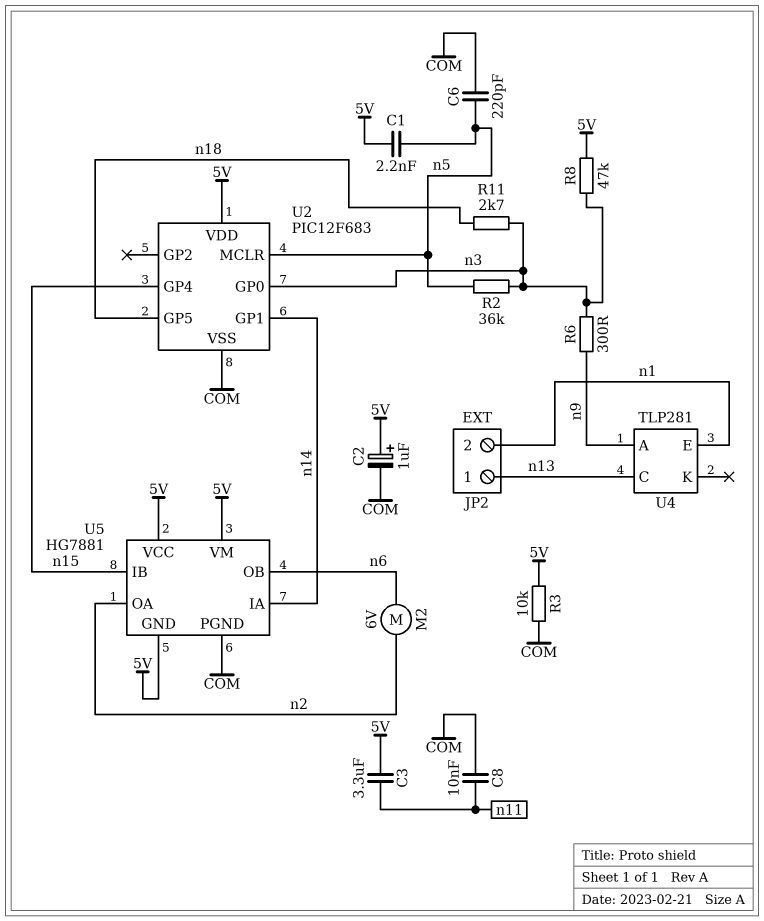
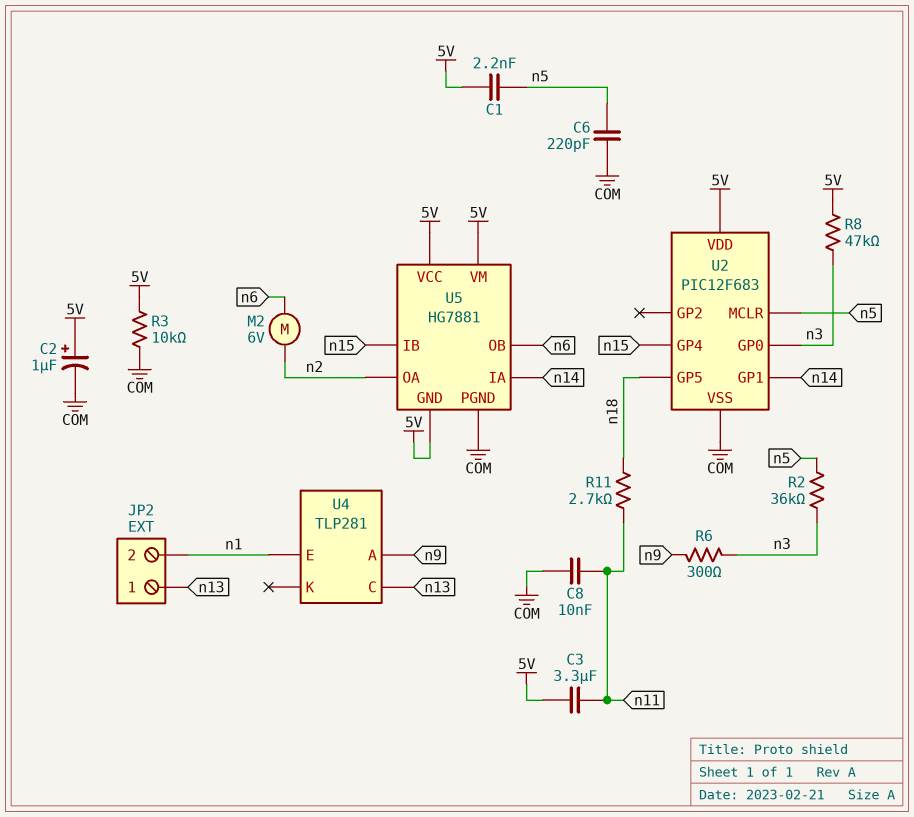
R11: 2.7k (n3, n18) -> 2.7k (n11, n18)

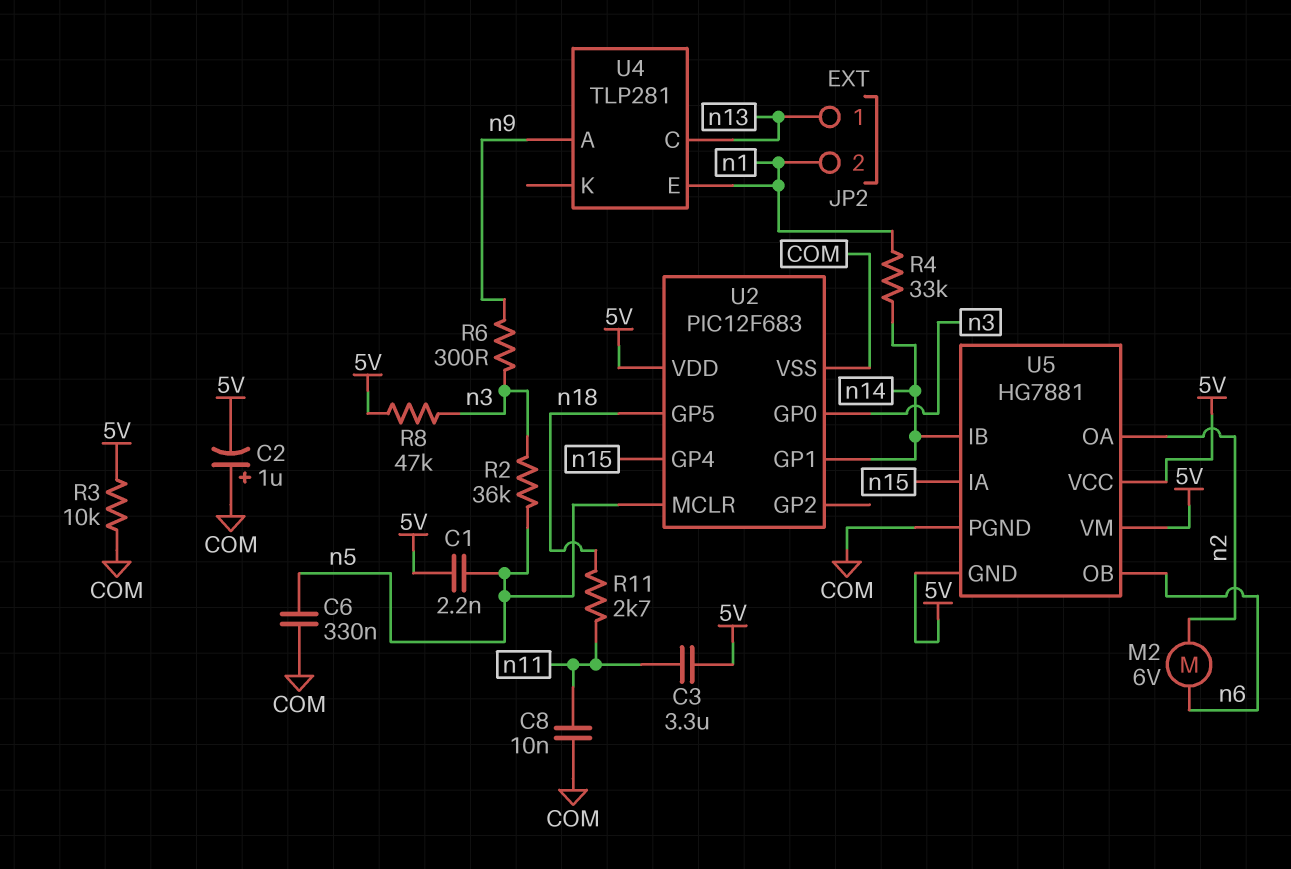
C2: 1uF (plus 5V, minus COM) -> 1uF (plus COM, minus 5V)
C6: 220pF (COM, n5) -> 330nF (COM, n5)
R4: none -> 33k (n1, n14)
U5 pin IA: n14 -> n15
U5 pin IB: n15 -> n14

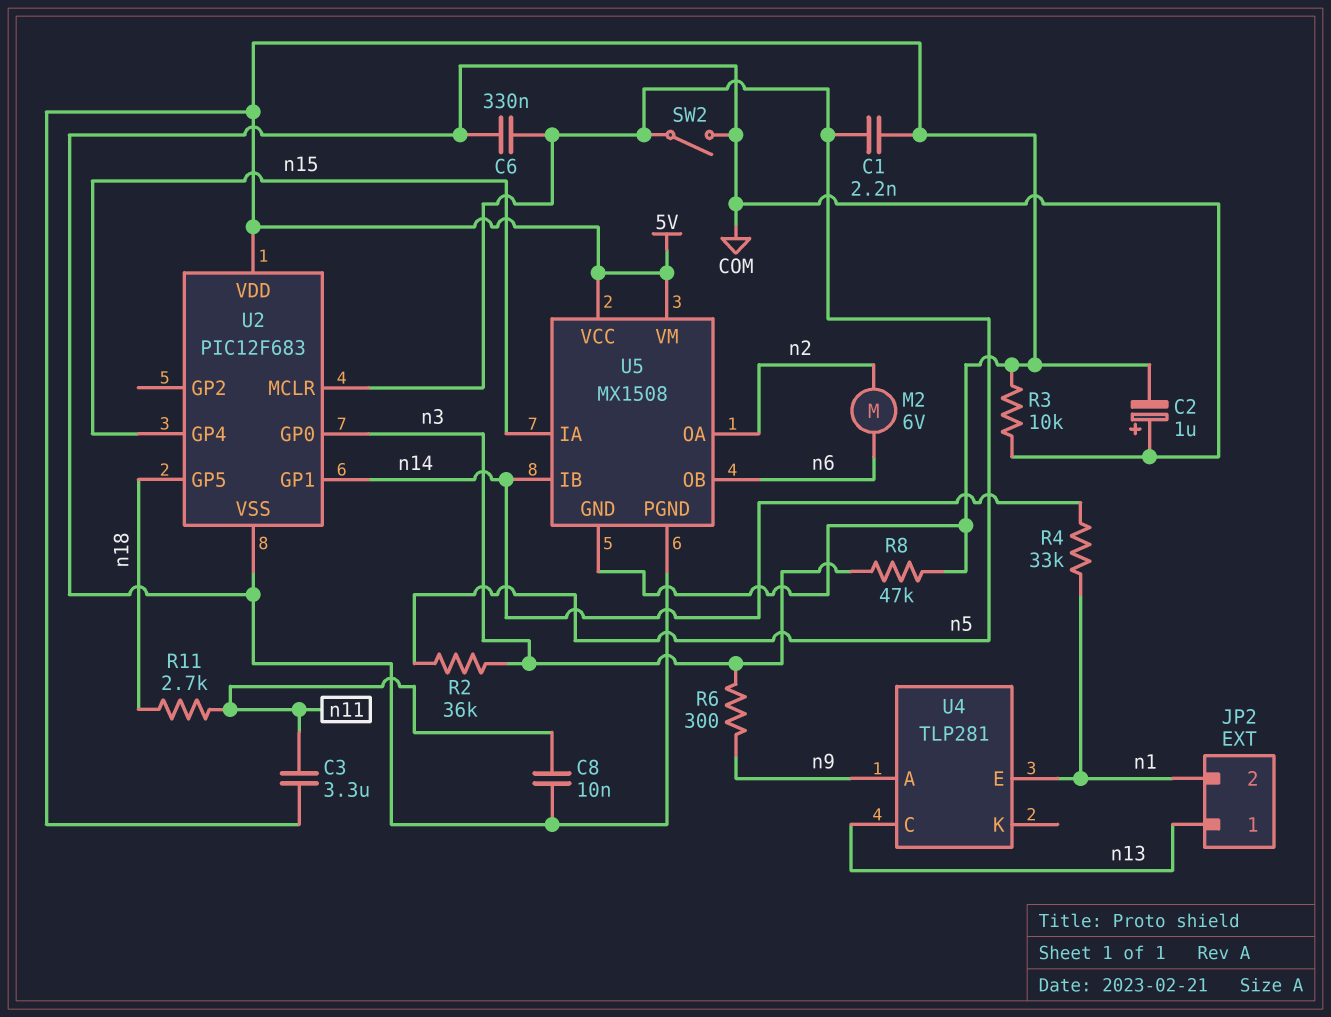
SW2: none -> switch (COM, n5)
U5: HG7881 -> MX1508

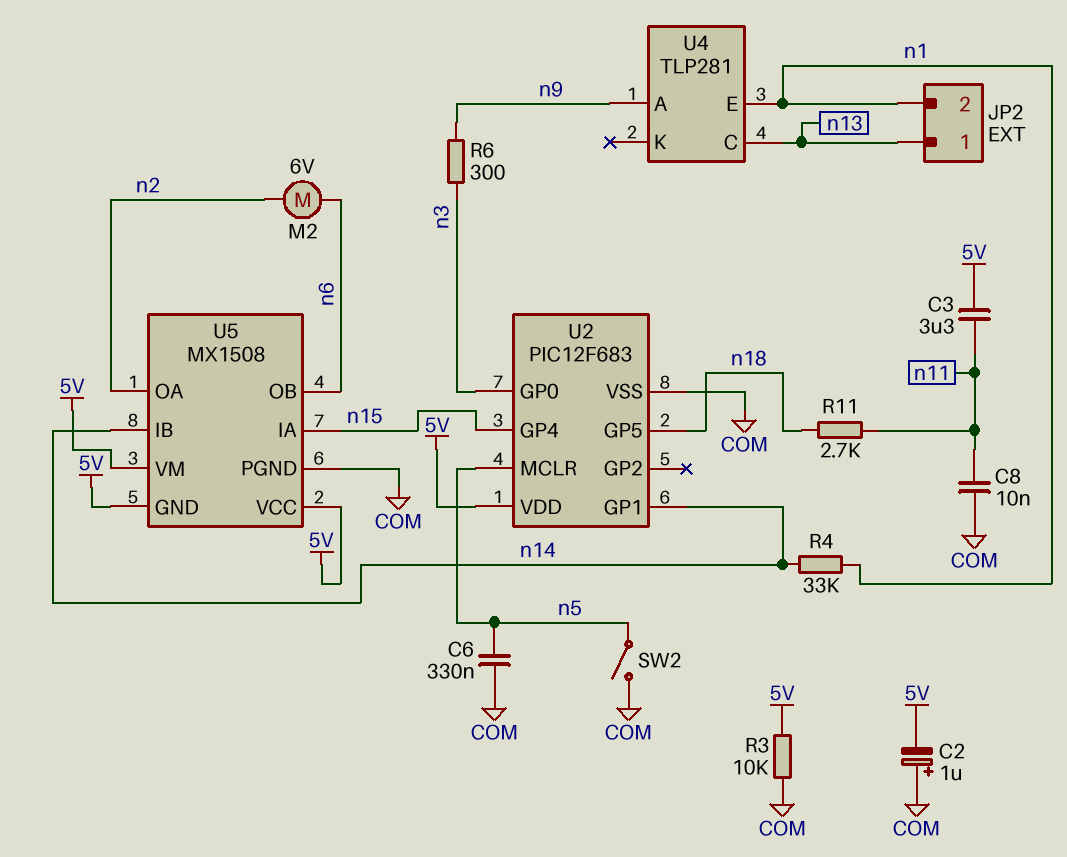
C1: 2.2nF (5V, n5) -> none
R2: 36k (n3, n5) -> none
R8: 47k (5V, n3) -> none

